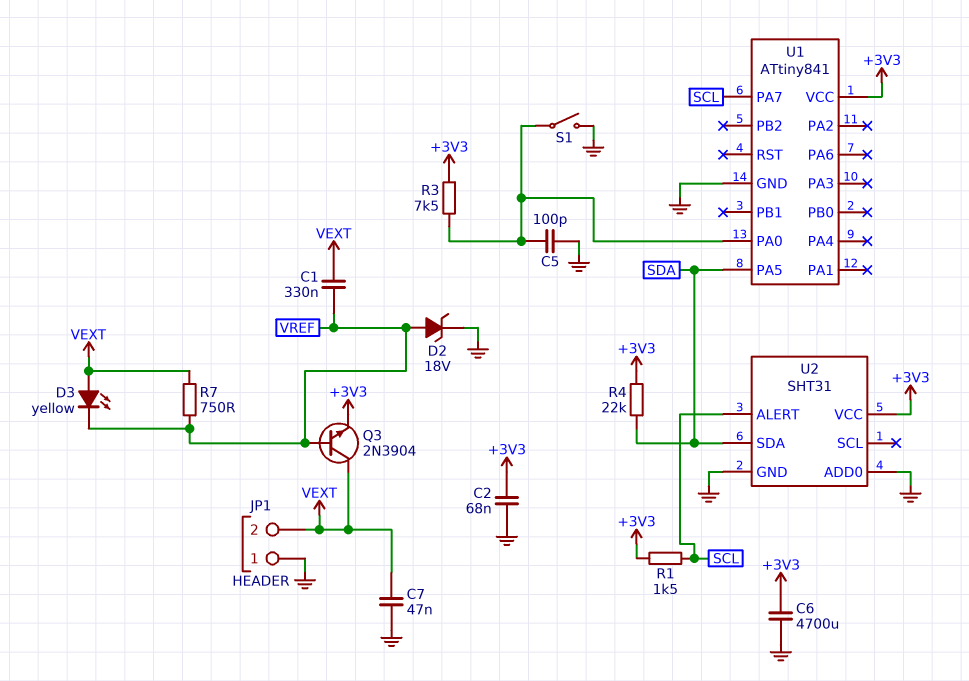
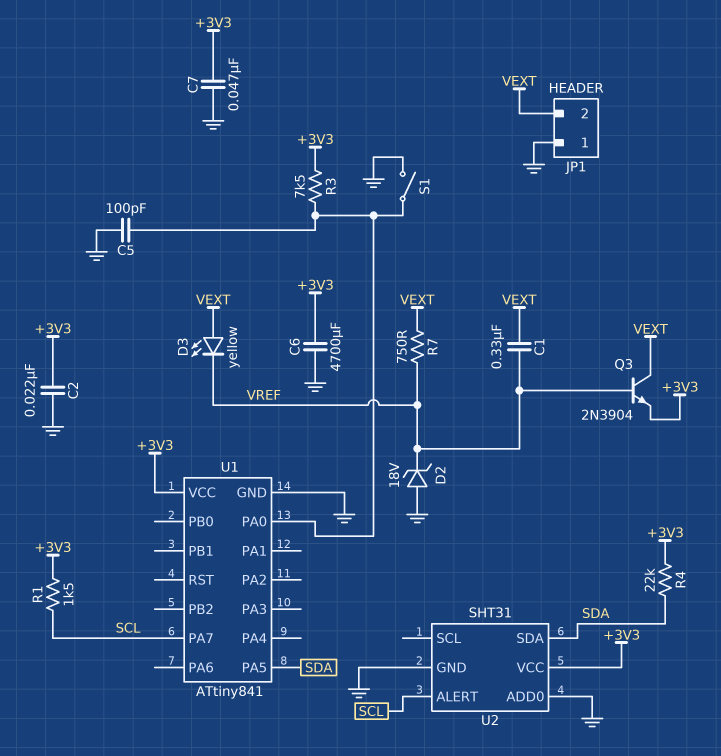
C2: 68nF (+3V3, GND) -> 22nF (+3V3, GND)
C7: 47nF (GND, VEXT) -> 47nF (+3V3, GND)
D2: zener 18V (A VREF, K GND) -> zener 18V (A GND, K VREF)

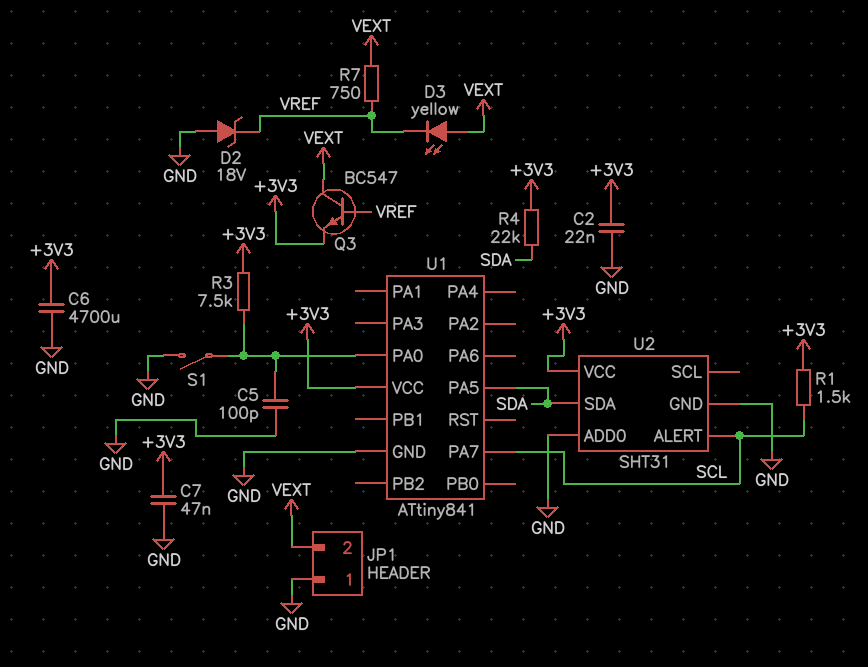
C1: 330nF (VEXT, VREF) -> none
Q3: NPN 2N3904 (B VREF, C VEXT, E +3V3) -> NPN BC547 (B VREF, C VEXT, E +3V3)

